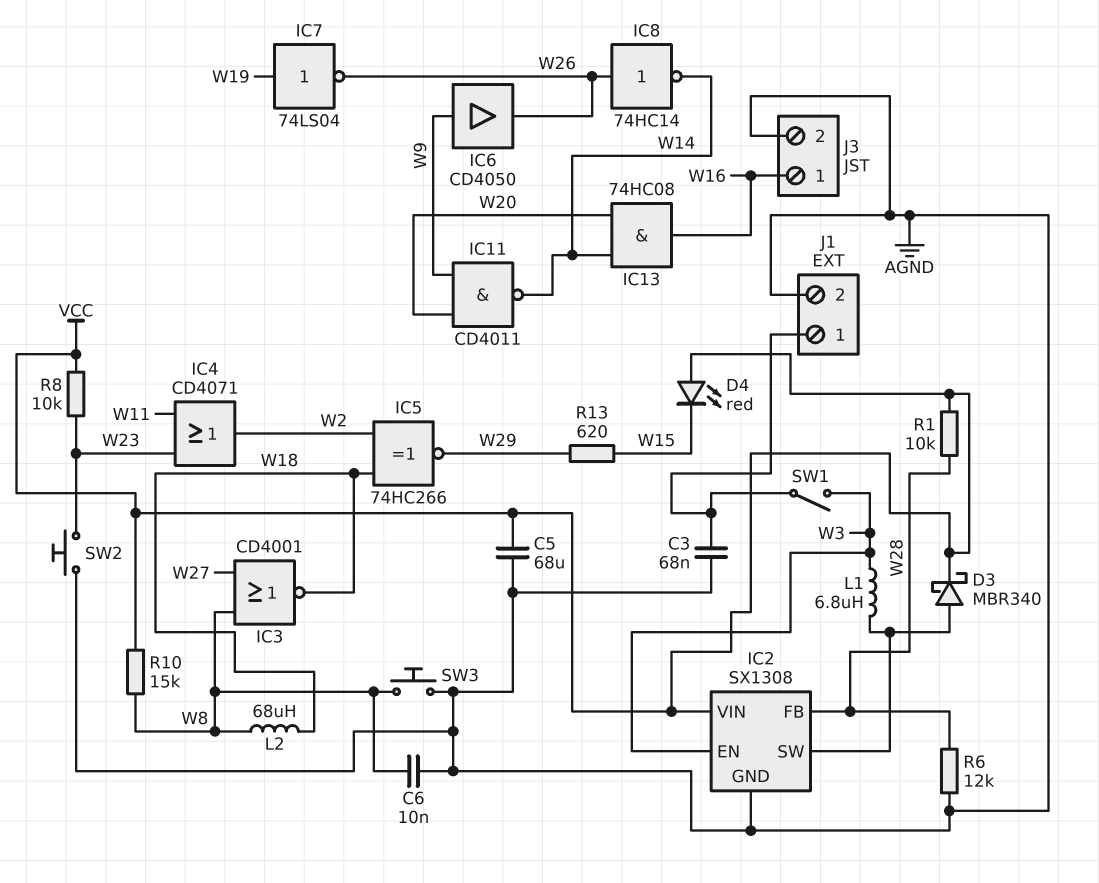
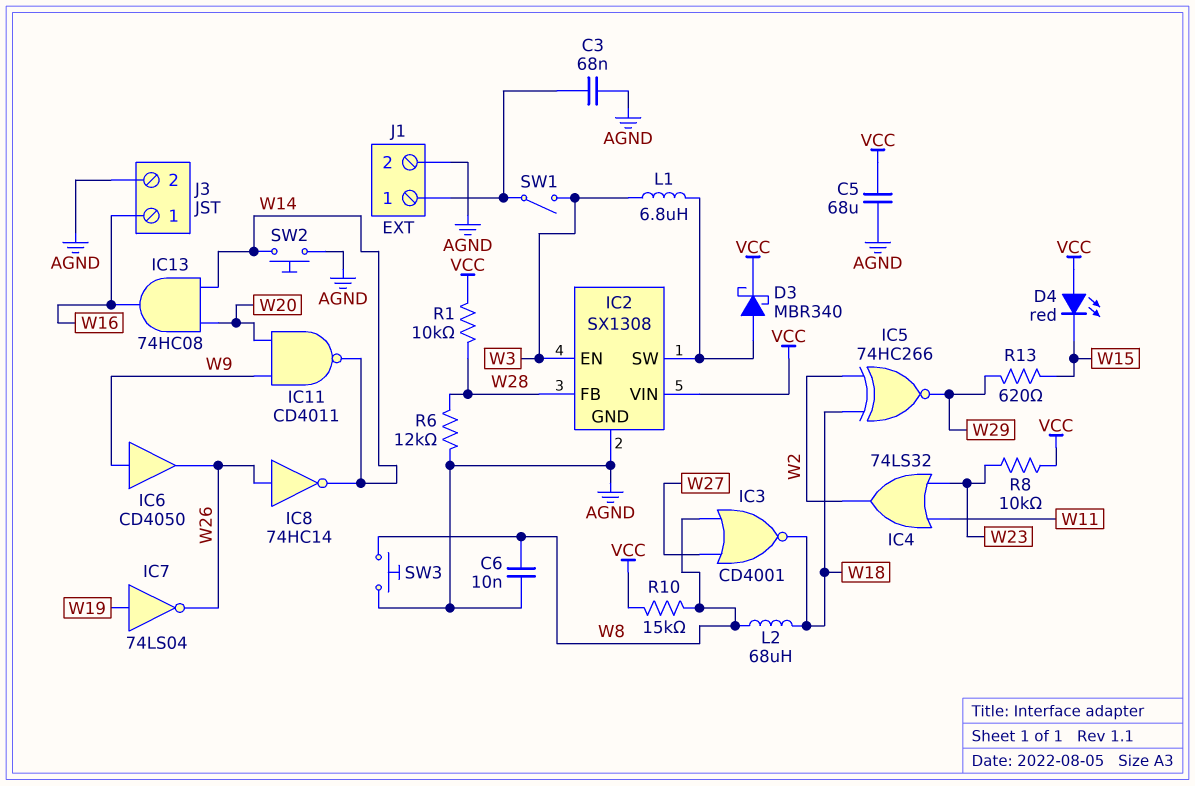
IC4: OR CD4071 (in W11, in W23, out W2) -> OR 74LS32 (in W11, in W23, out W2)
SW2: button (AGND, W23) -> button (AGND, W14)

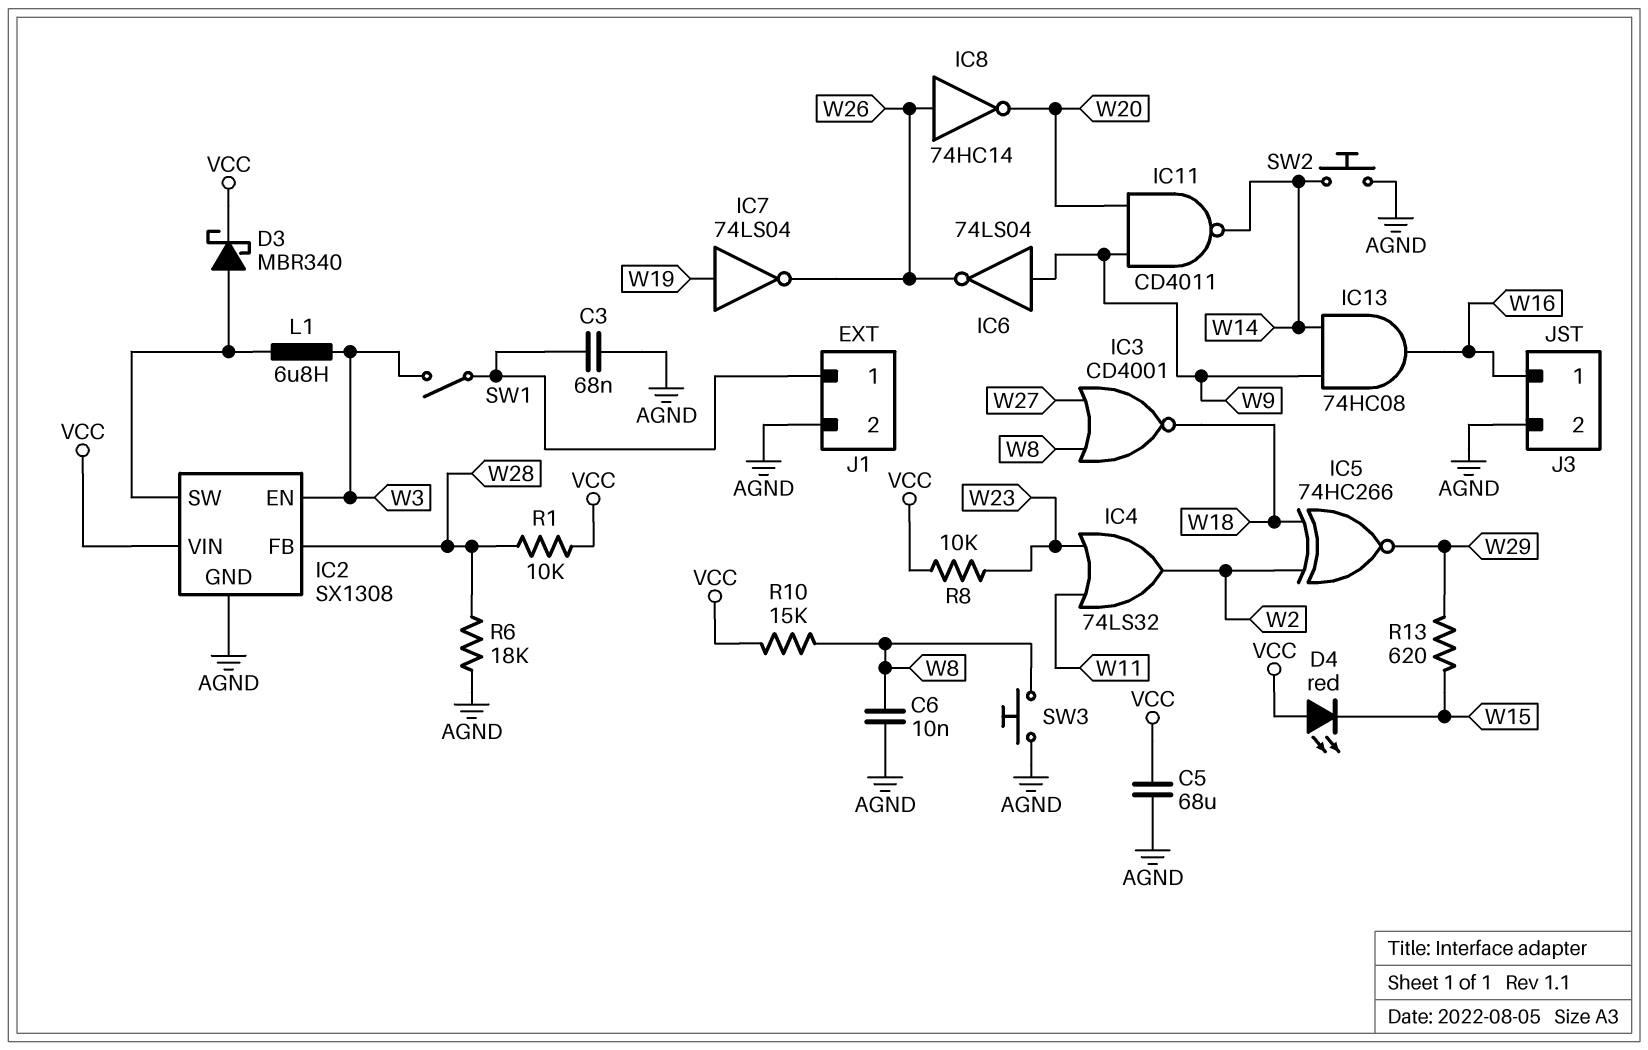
IC6: buffer CD4050 (in W9, out W26) -> NOT 74LS04 (in W9, out W26)
IC8: NOT 74HC14 (in W26, out W14) -> NOT 74HC14 (in W26, out W20)
IC13: AND 74HC08 (in W14, in W20, out W16) -> AND 74HC08 (in W9, in W14, out W16)
L2: 68uH (W8, W18) -> none
R6: 12k (AGND, W28) -> 18k (AGND, W28)

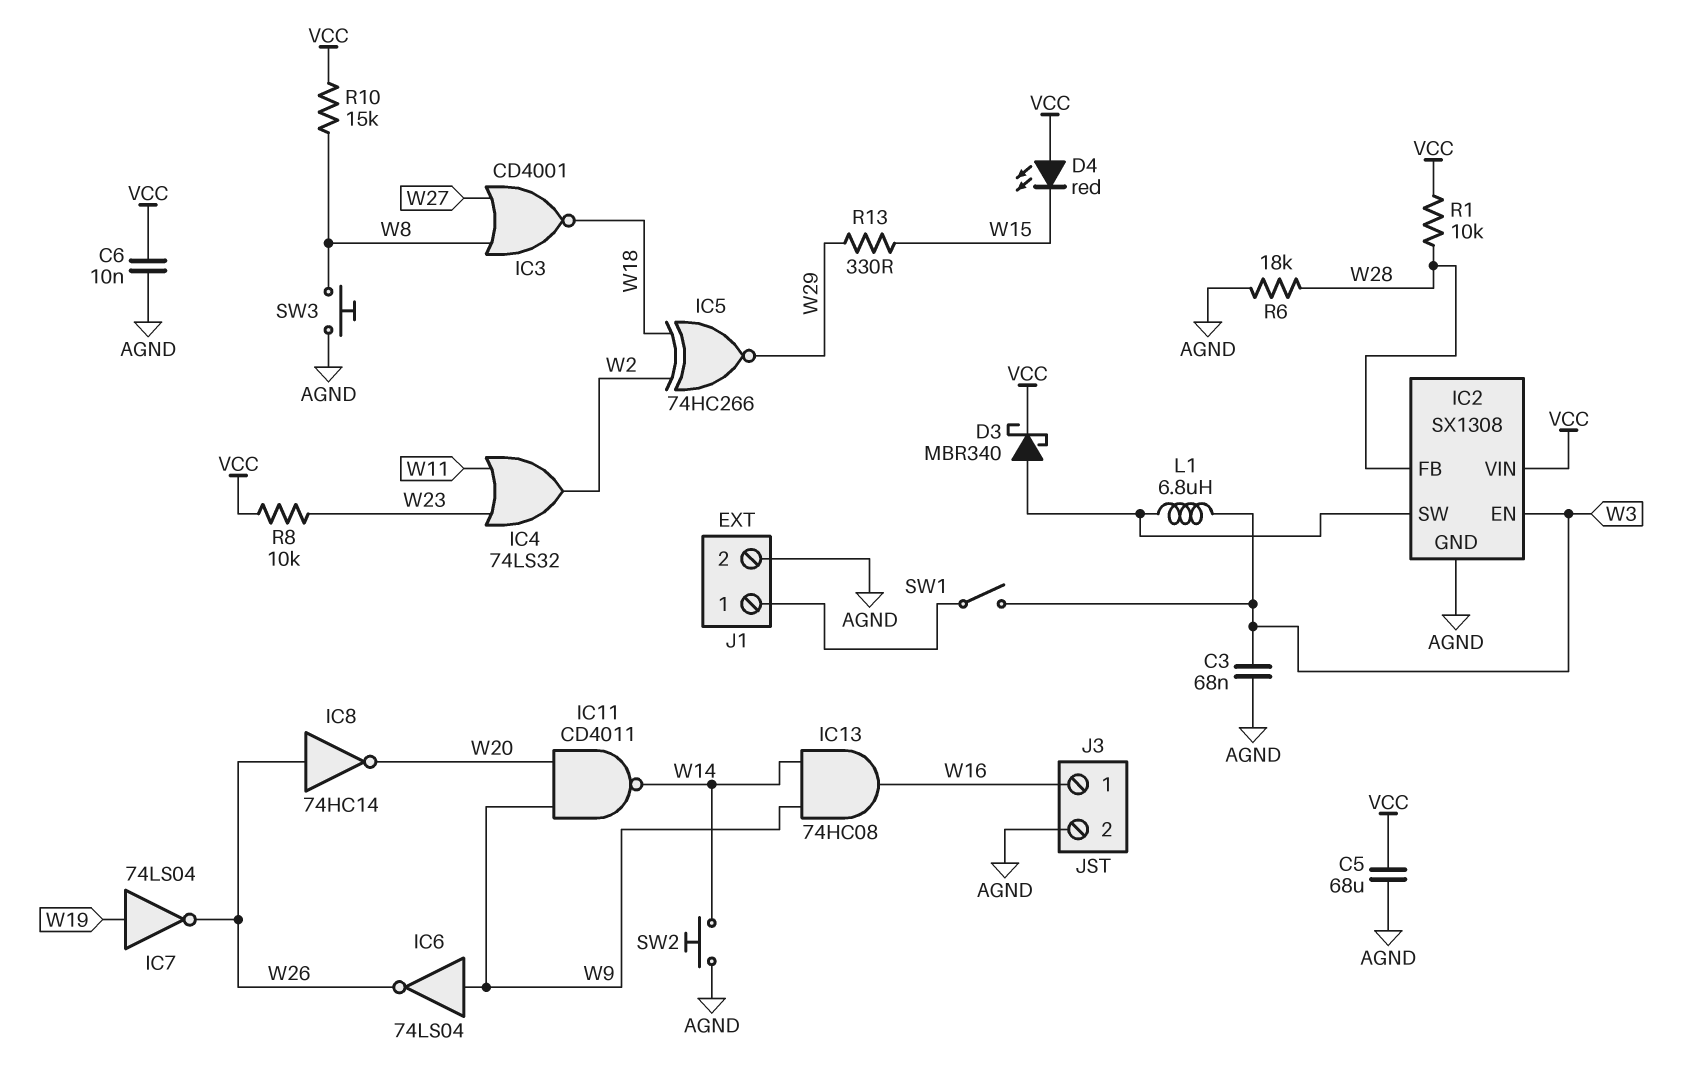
C3: 68nF (AGND, J1/1) -> 68nF (AGND, W3)
C6: 10nF (AGND, W8) -> 10nF (AGND, VCC)
R13: 620 (W15, W29) -> 330 (W15, W29)

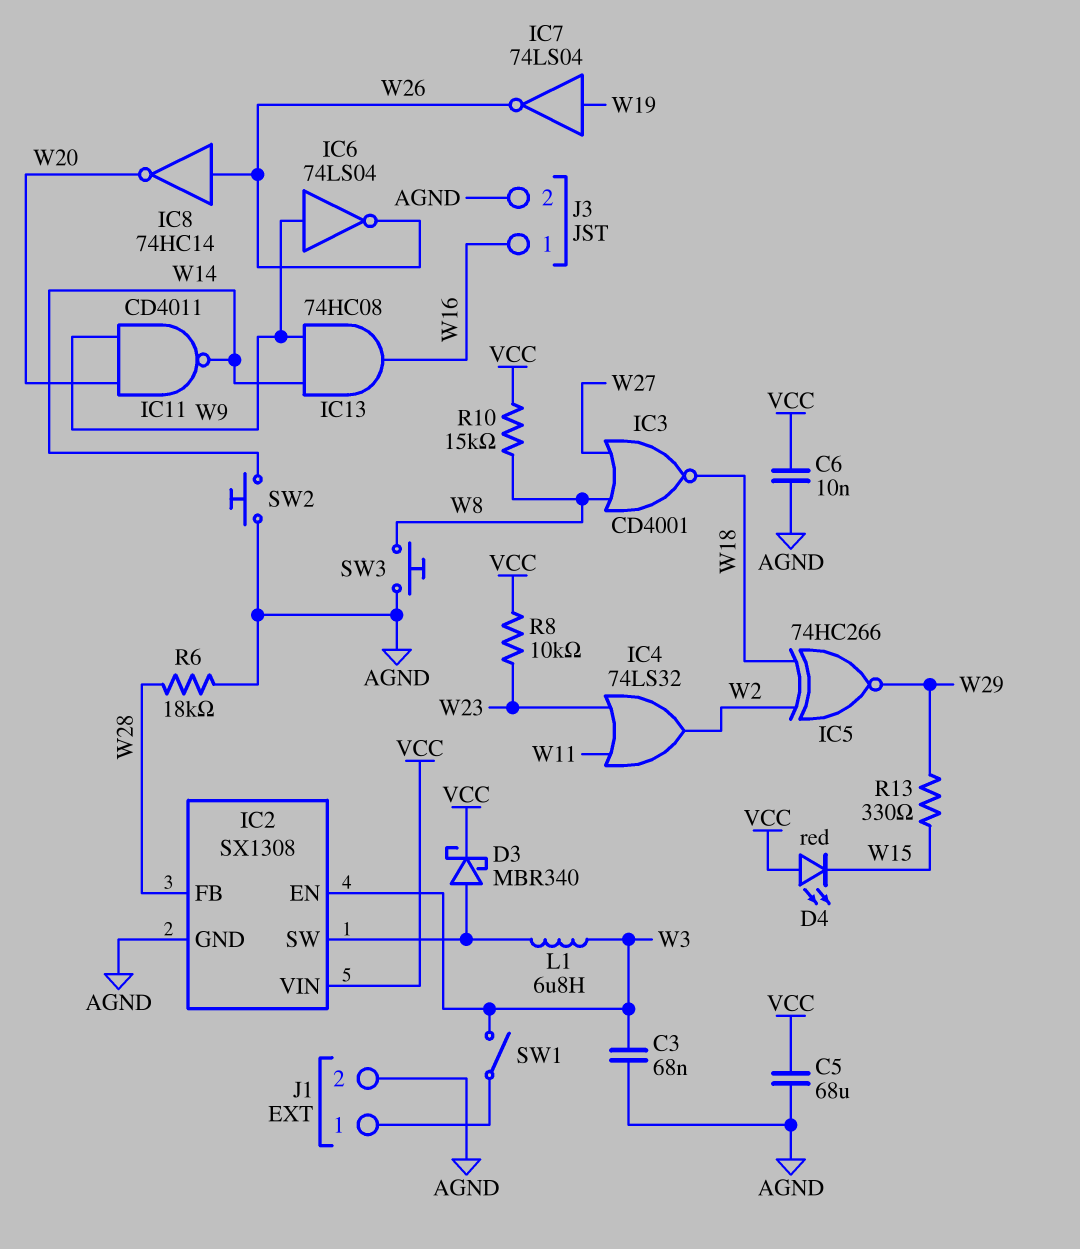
R1: 10k (VCC, W28) -> none

